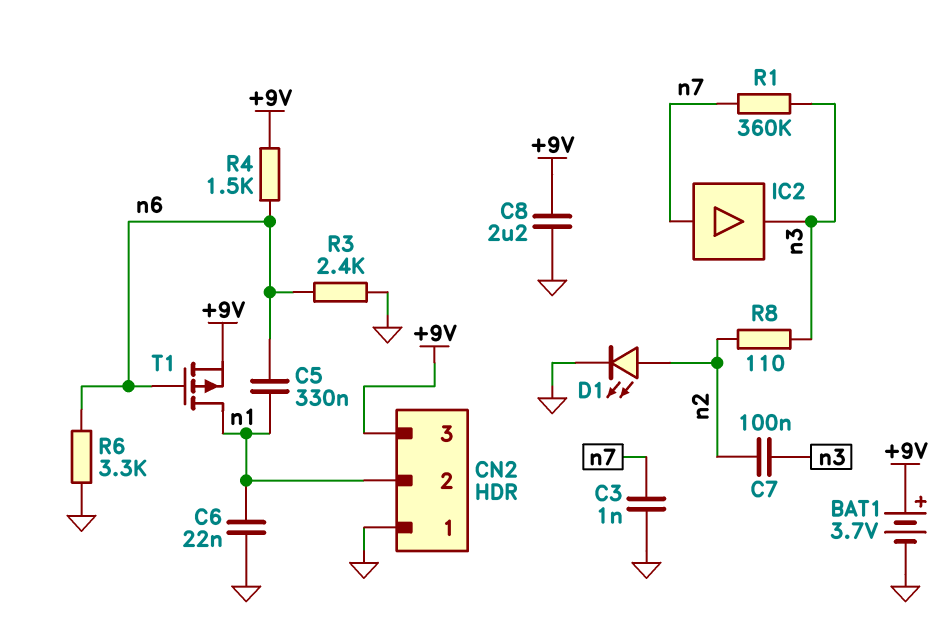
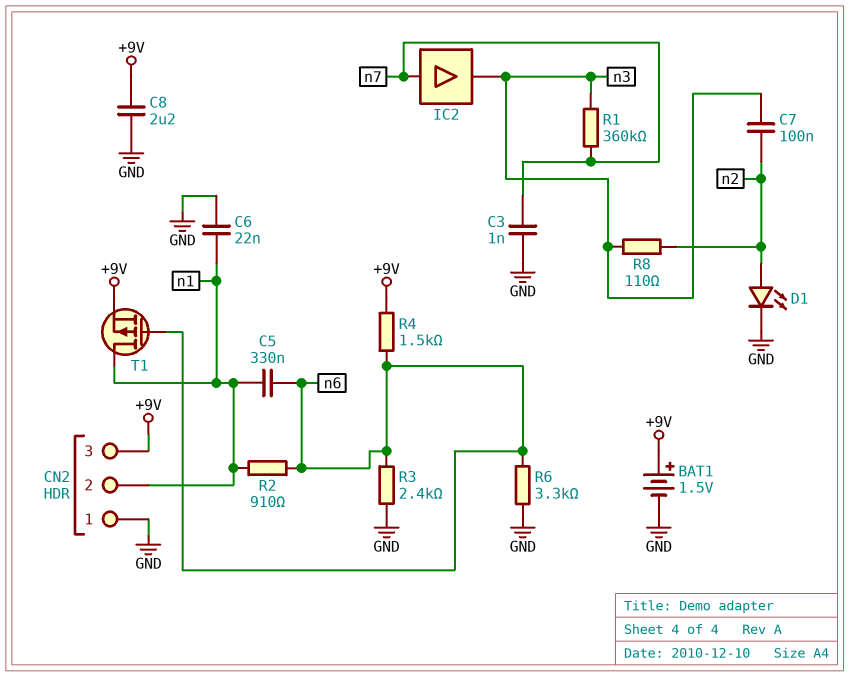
BAT1: 3.7V (plus +9V, minus GND) -> 1.5V (plus +9V, minus GND)
R2: none -> 910 (n1, n6)

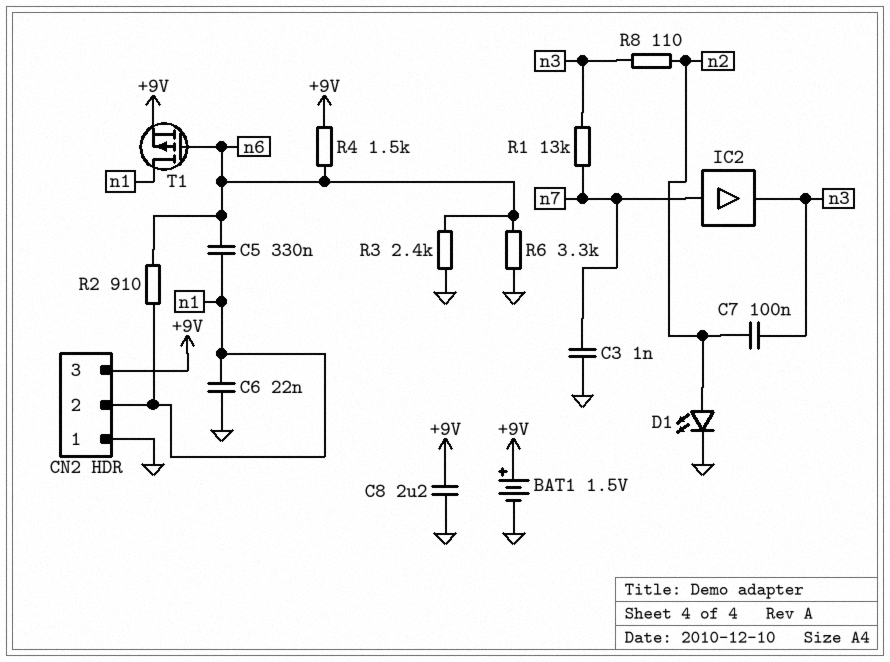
R1: 360k (n3, n7) -> 13k (n3, n7)

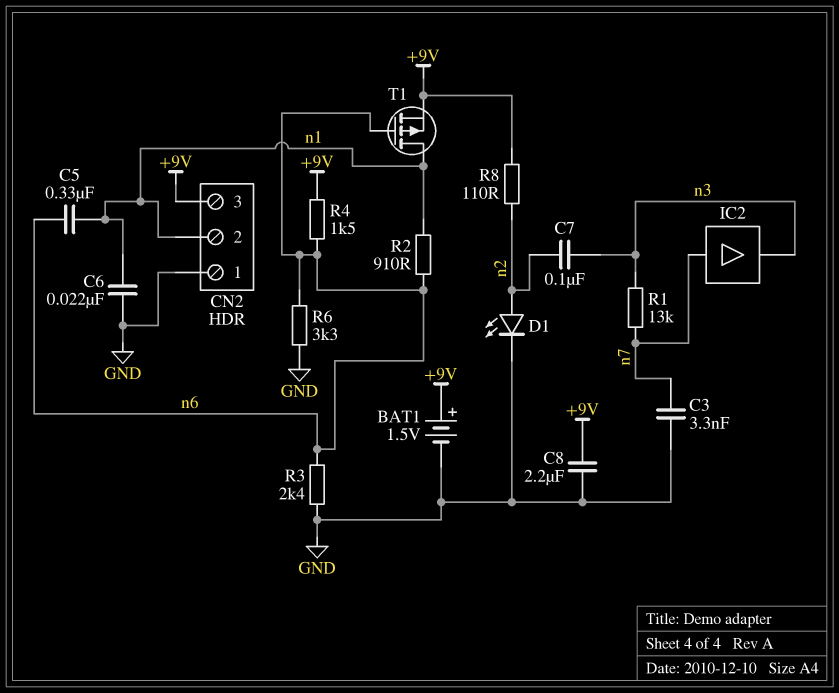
C3: 1nF (GND, n7) -> 3.3nF (GND, n7)
R8: 110 (n2, n3) -> 110 (+9V, n2)

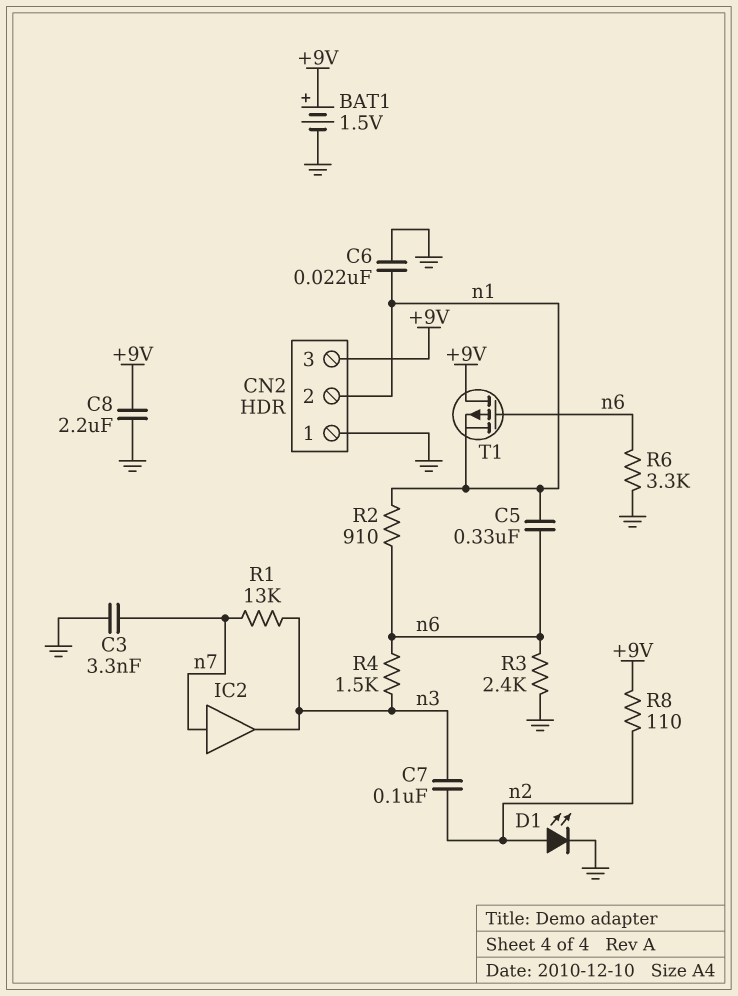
R4: 1.5k (+9V, n6) -> 1.5k (n3, n6)
T1: PMOS (G n6, D n1, S +9V) -> PMOS (G n6, D +9V, S n1)

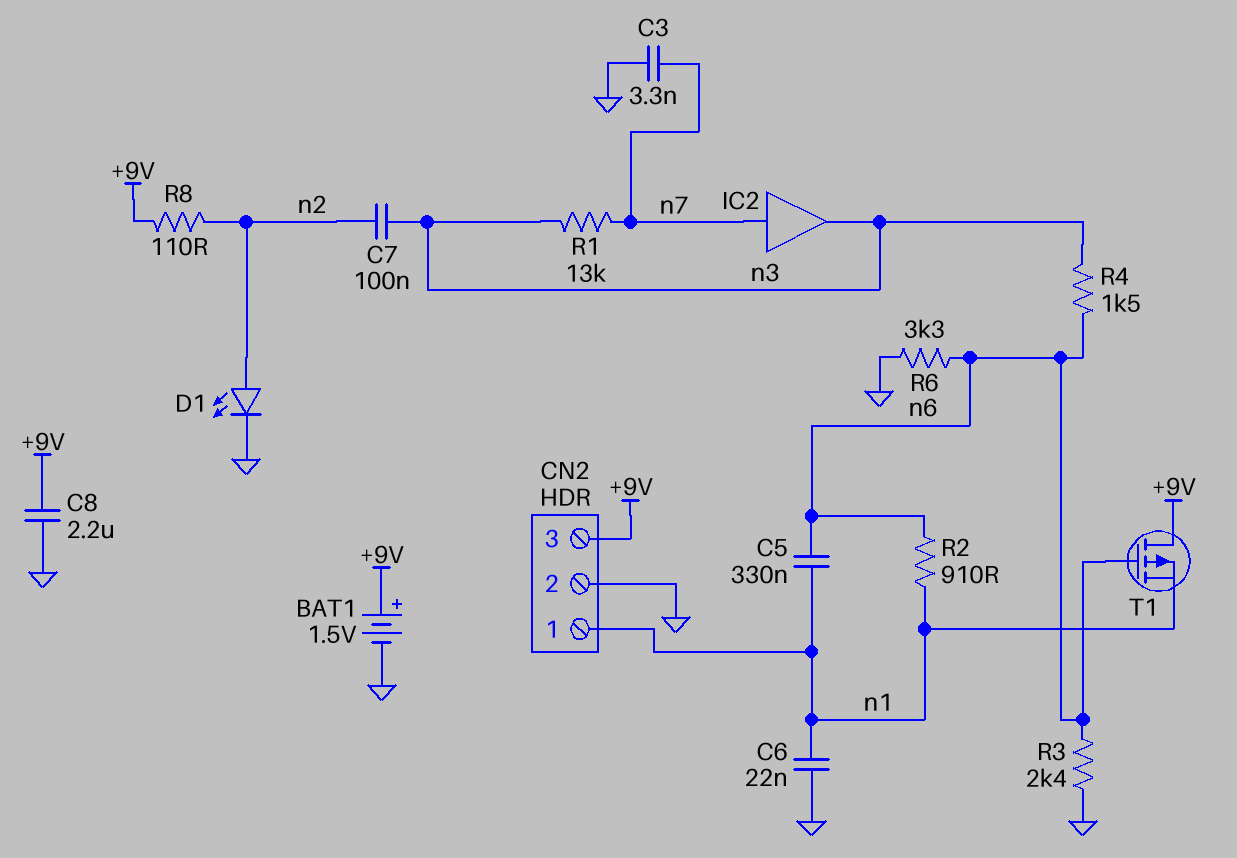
CN2 pin 1: GND -> n1
CN2 pin 2: n1 -> GND

